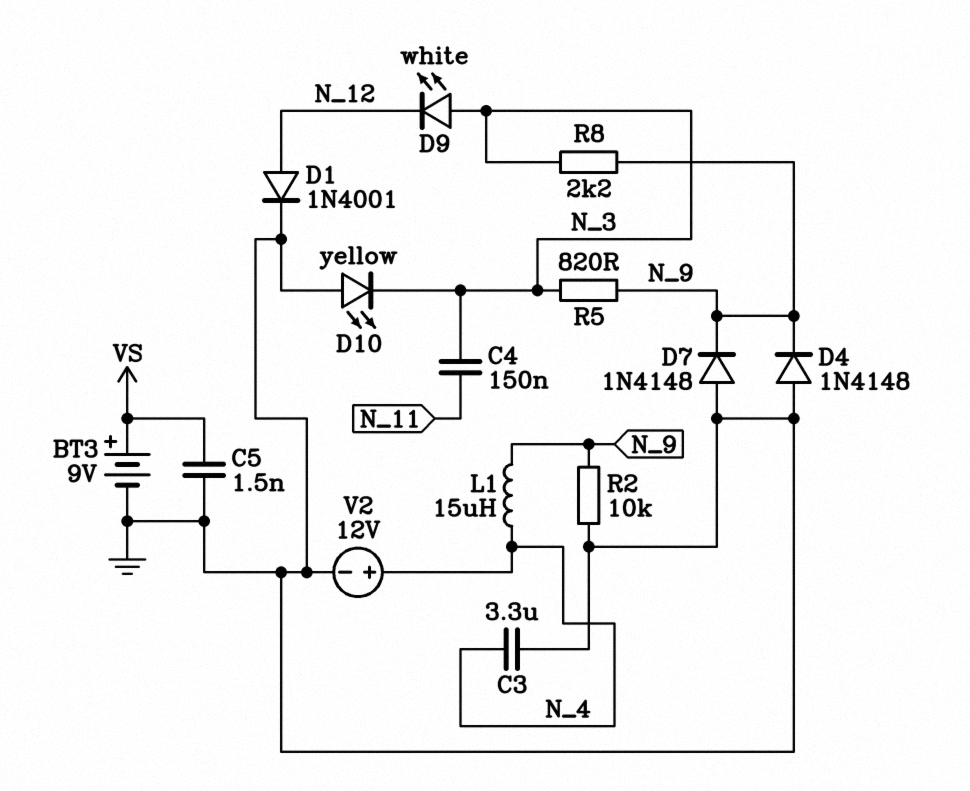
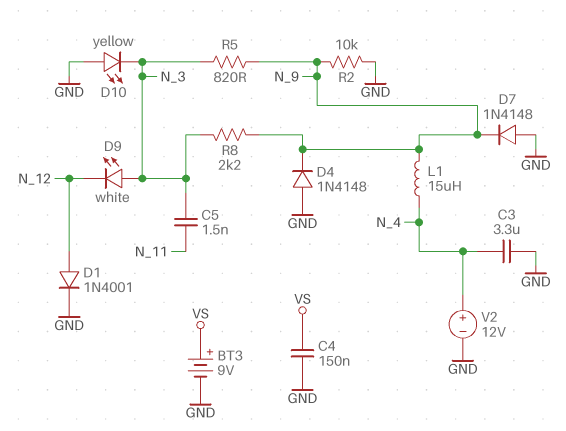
C4: 150nF (N_3, N_11) -> 150nF (GND, VS)
C5: 1.5nF (GND, VS) -> 1.5nF (N_3, N_11)

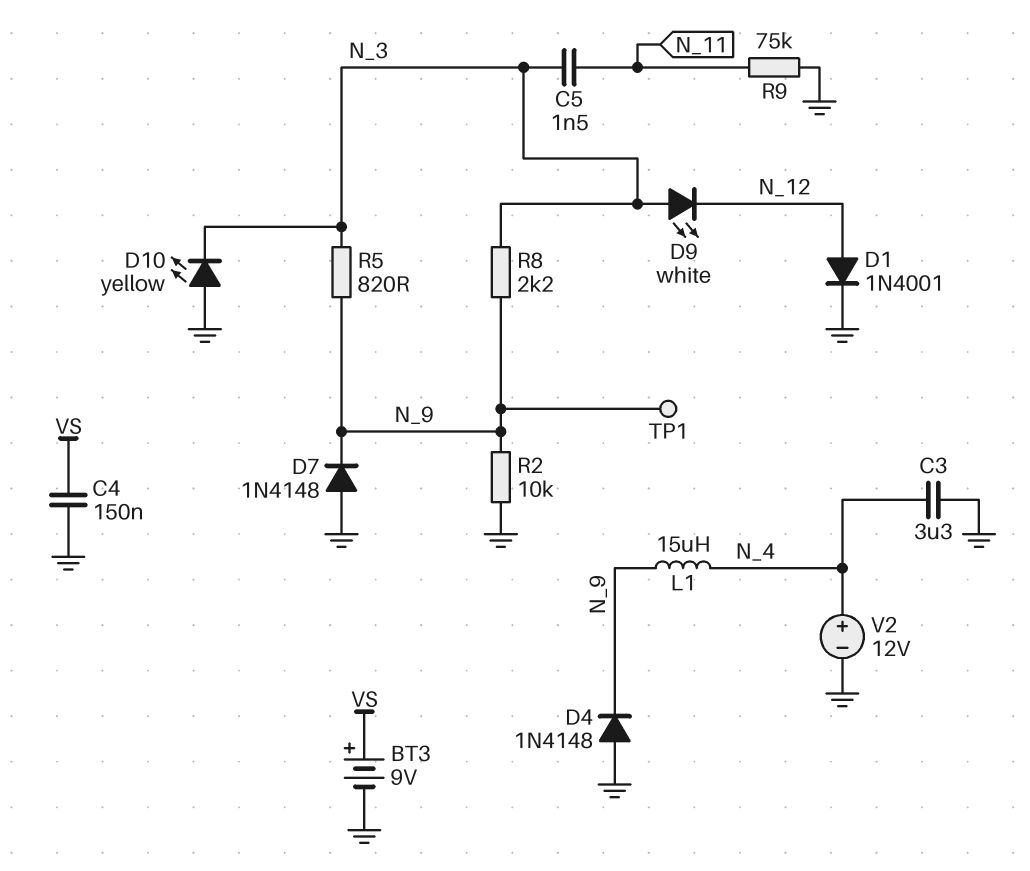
R9: none -> 75k (GND, N_11)
TP1: none -> test point (N_9)

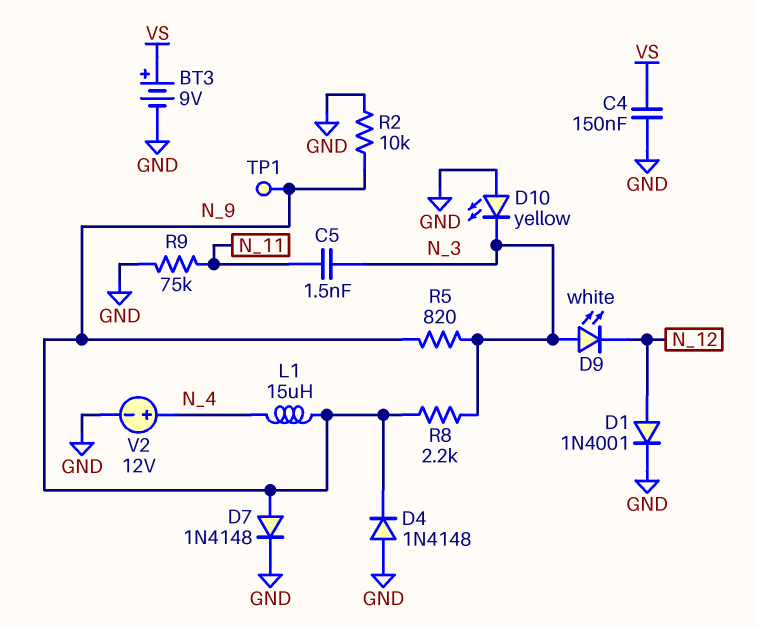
C3: 3.3uF (GND, N_4) -> none
D7: diode 1N4148 (A GND, K N_9) -> diode 1N4148 (A N_9, K GND)

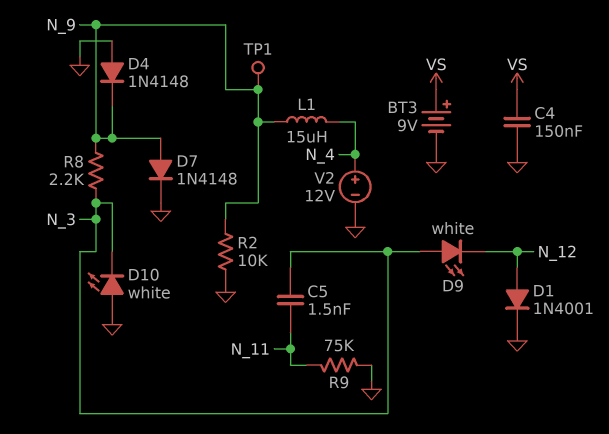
D10: LED yellow (A GND, K N_3) -> LED white (A GND, K N_3)
R5: 820 (N_3, N_9) -> none

